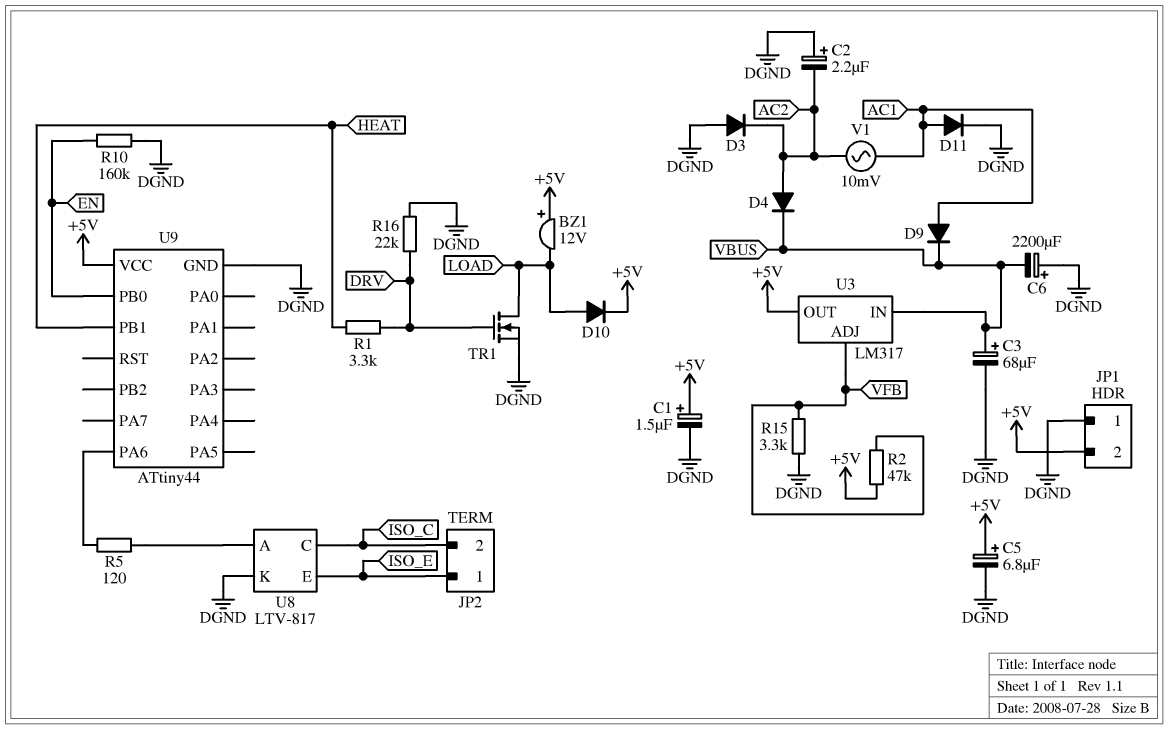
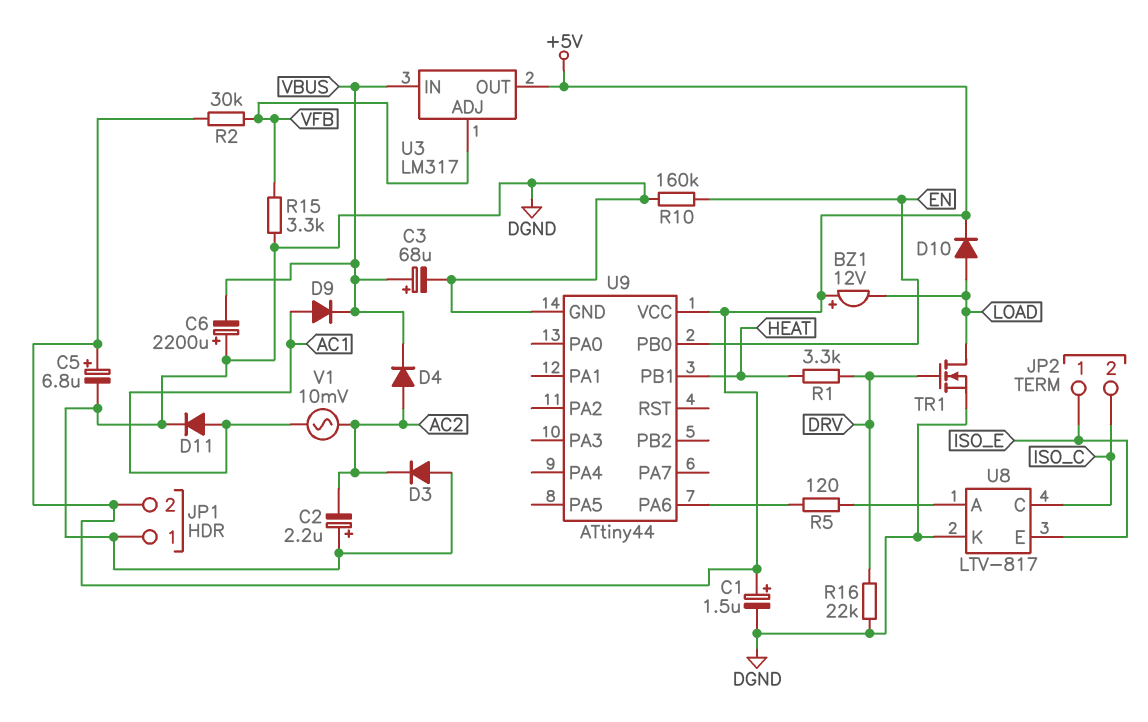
R2: 47k (+5V, VFB) -> 30k (+5V, VFB)

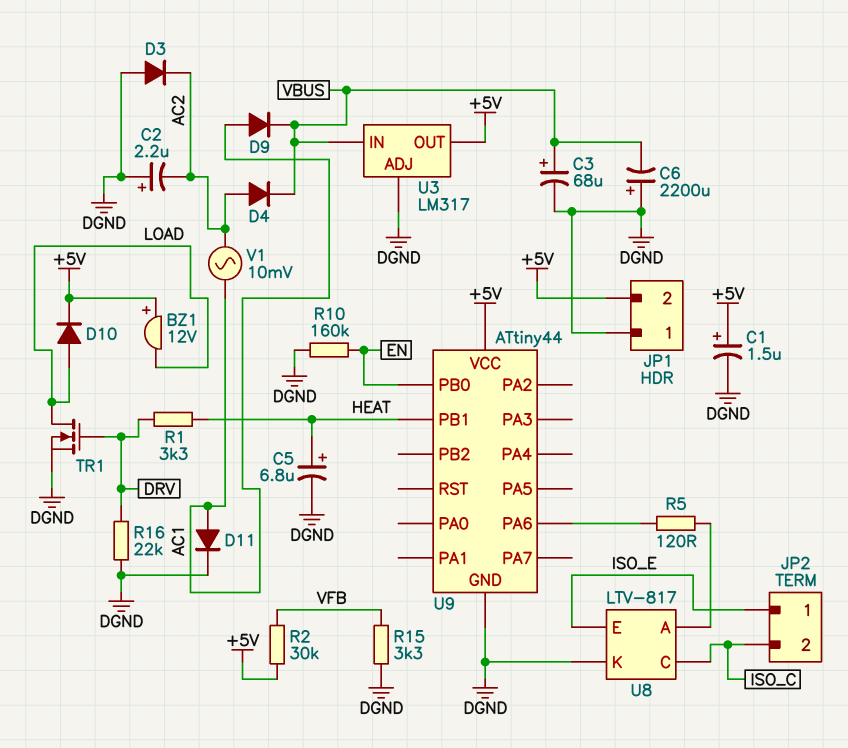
C5: 6.8uF (plus +5V, minus DGND) -> 6.8uF (plus HEAT, minus DGND)
U3 pin ADJ: VFB -> DGND

